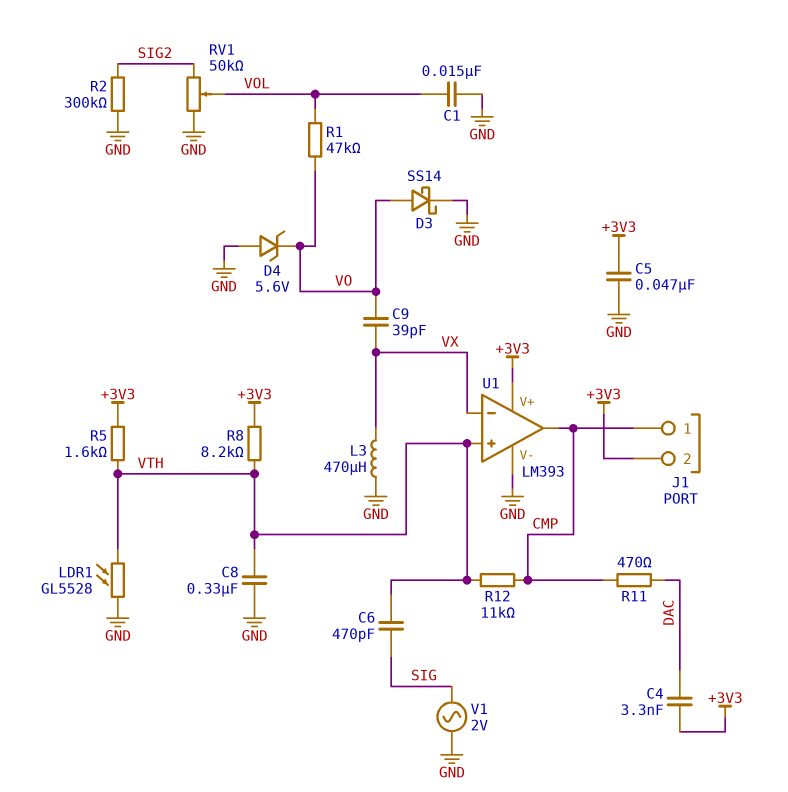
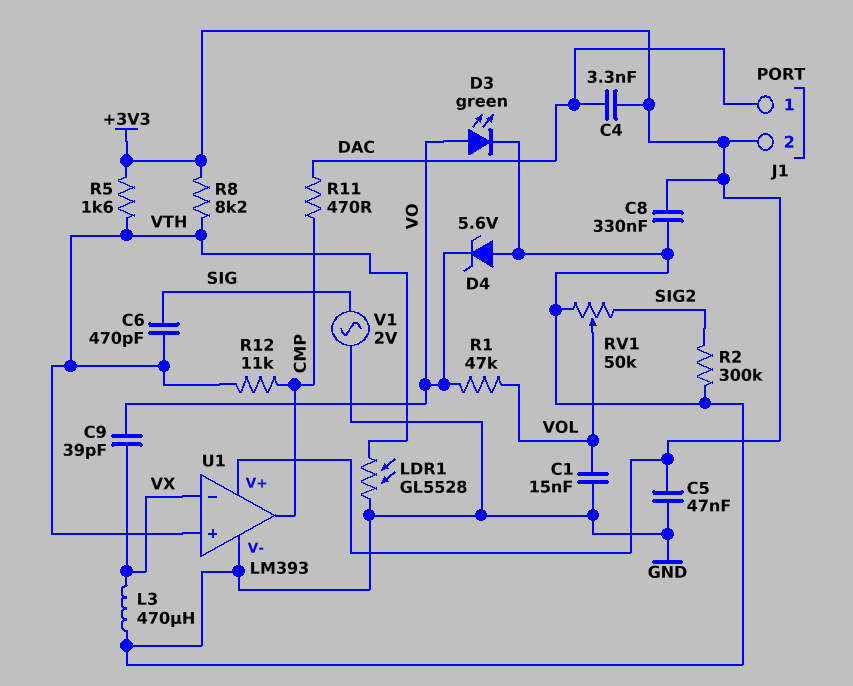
C8: 330nF (GND, VTH) -> 330nF (+3V3, GND)
D3: schottky SS14 (A VO, K GND) -> LED green (A VO, K GND)
J1 pin 1: CMP -> DAC

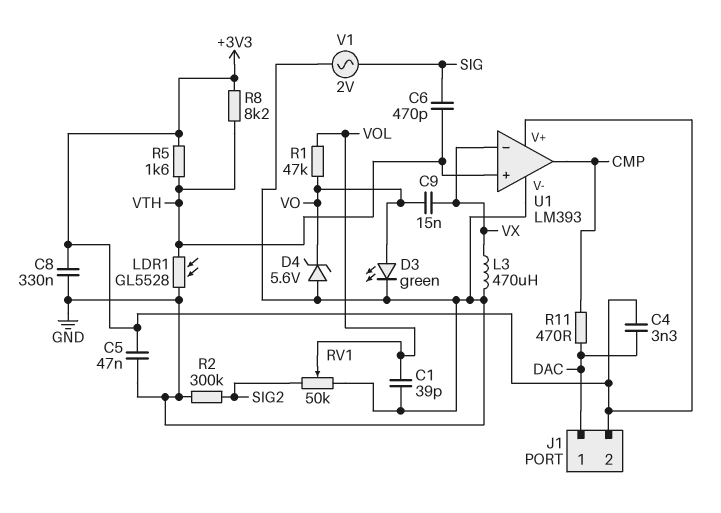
C1: 15nF (GND, VOL) -> 39pF (GND, VOL)
C9: 39pF (VO, VX) -> 15nF (VO, VX)
R12: 11k (CMP, VTH) -> none

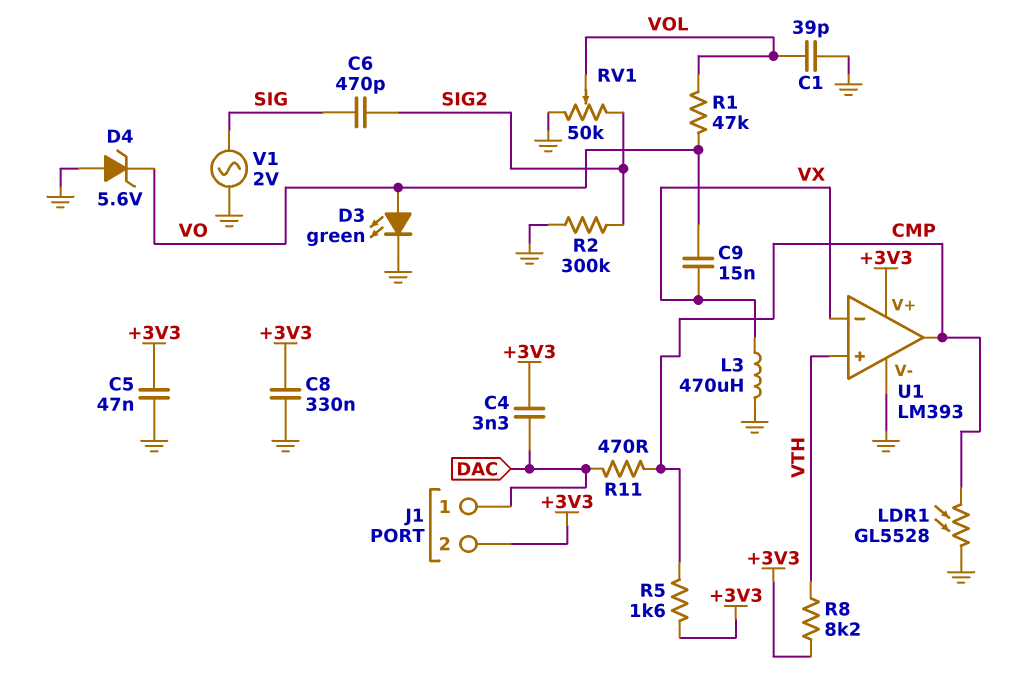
C6: 470pF (SIG, VTH) -> 470pF (SIG, SIG2)
LDR1: GL5528 (GND, VTH) -> GL5528 (CMP, GND)
R5: 1.6k (+3V3, VTH) -> 1.6k (+3V3, CMP)

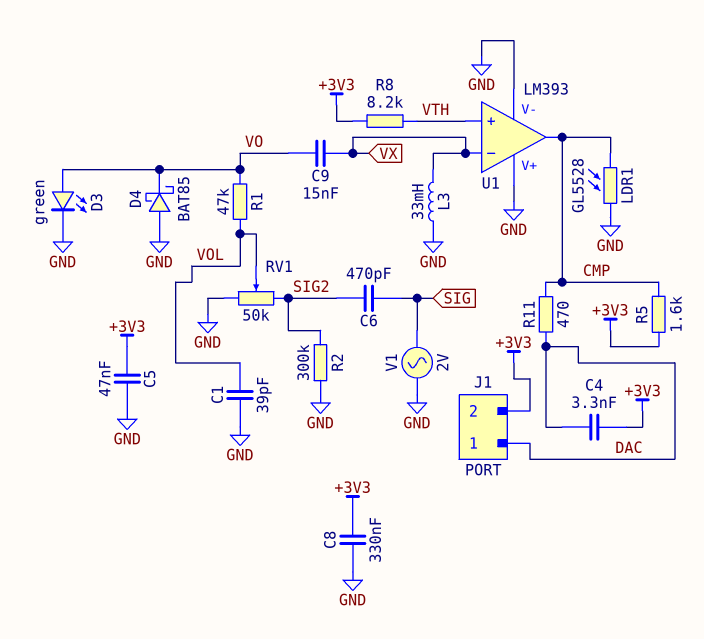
D4: zener 5.6V (A GND, K VO) -> schottky BAT85 (A GND, K VO)
L3: 470uH (GND, VX) -> 33mH (GND, VX)
U1 pin V+: +3V3 -> GND

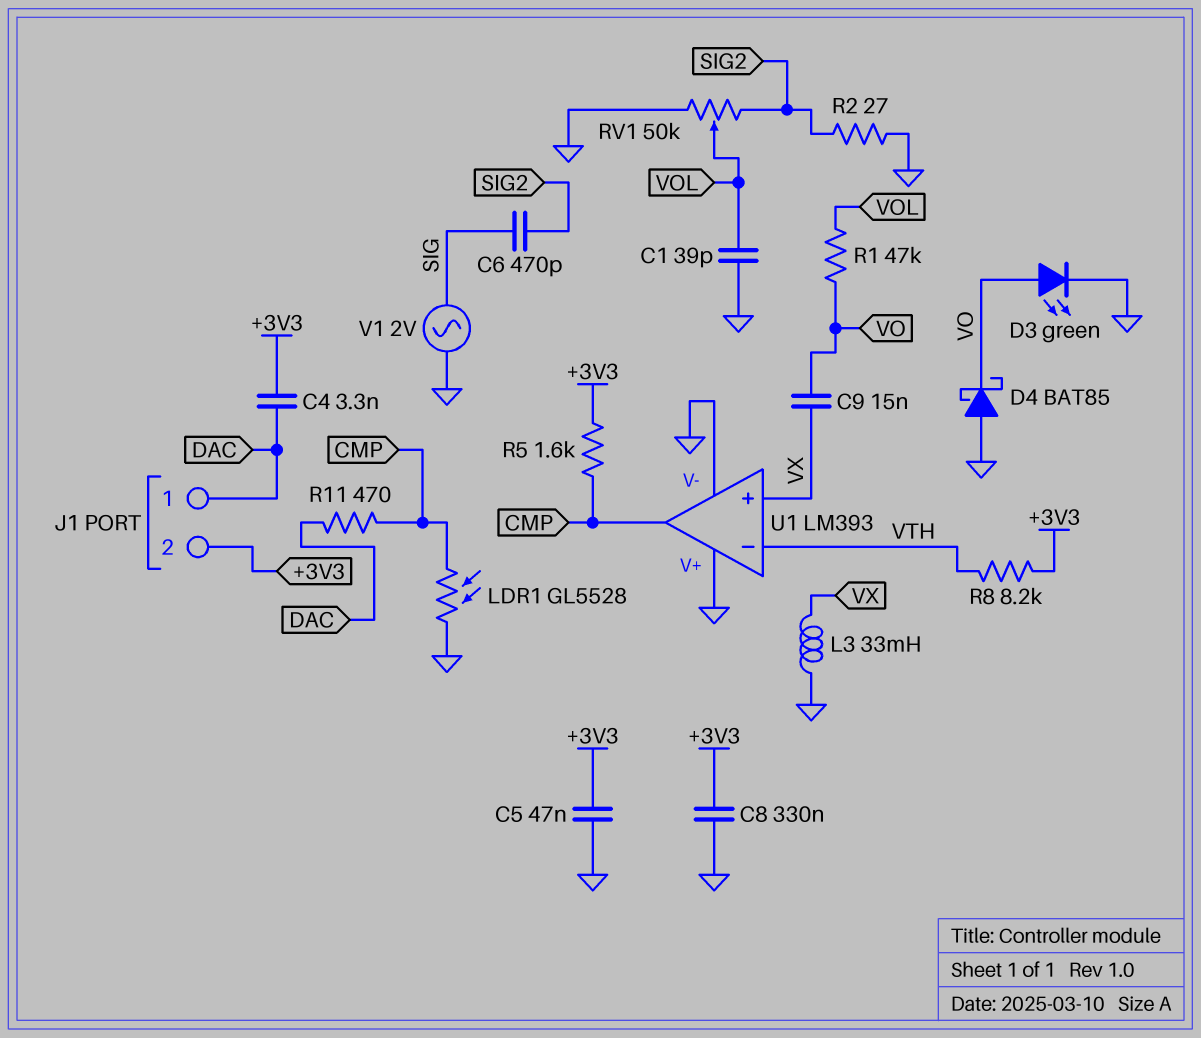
R2: 300k (GND, SIG2) -> 27 (GND, SIG2)
U1 pin in+: VTH -> VX
U1 pin in-: VX -> VTH

